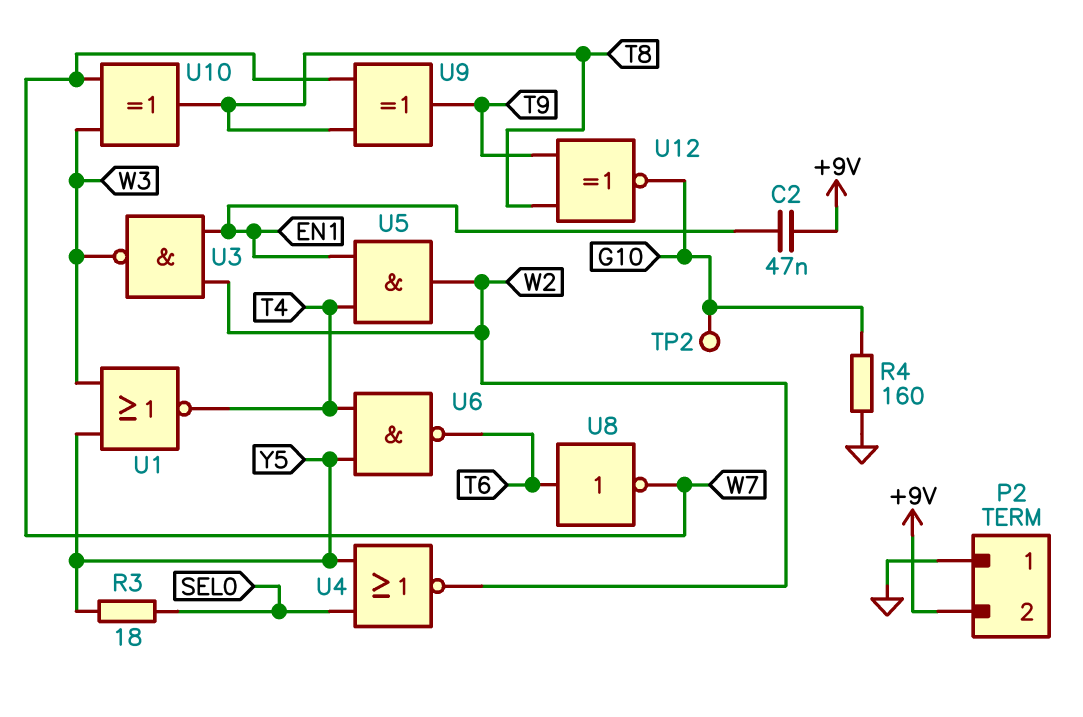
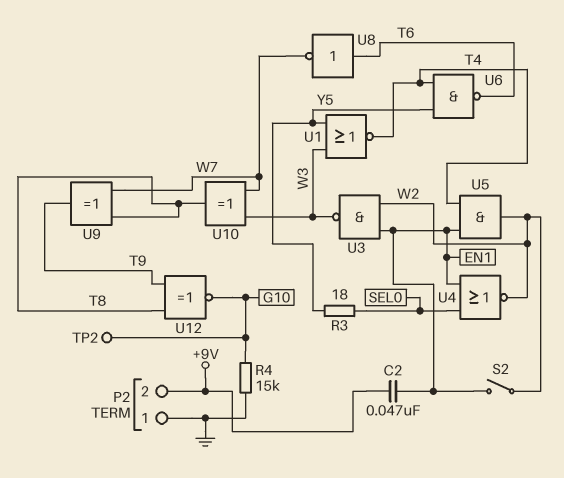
R4: 160 (G10, GND) -> 15k (G10, GND)
S2: none -> switch (EN1, W2)
U4: NOR (in SEL0, in Y5, out W2) -> NOR (in EN1, in SEL0, out W2)

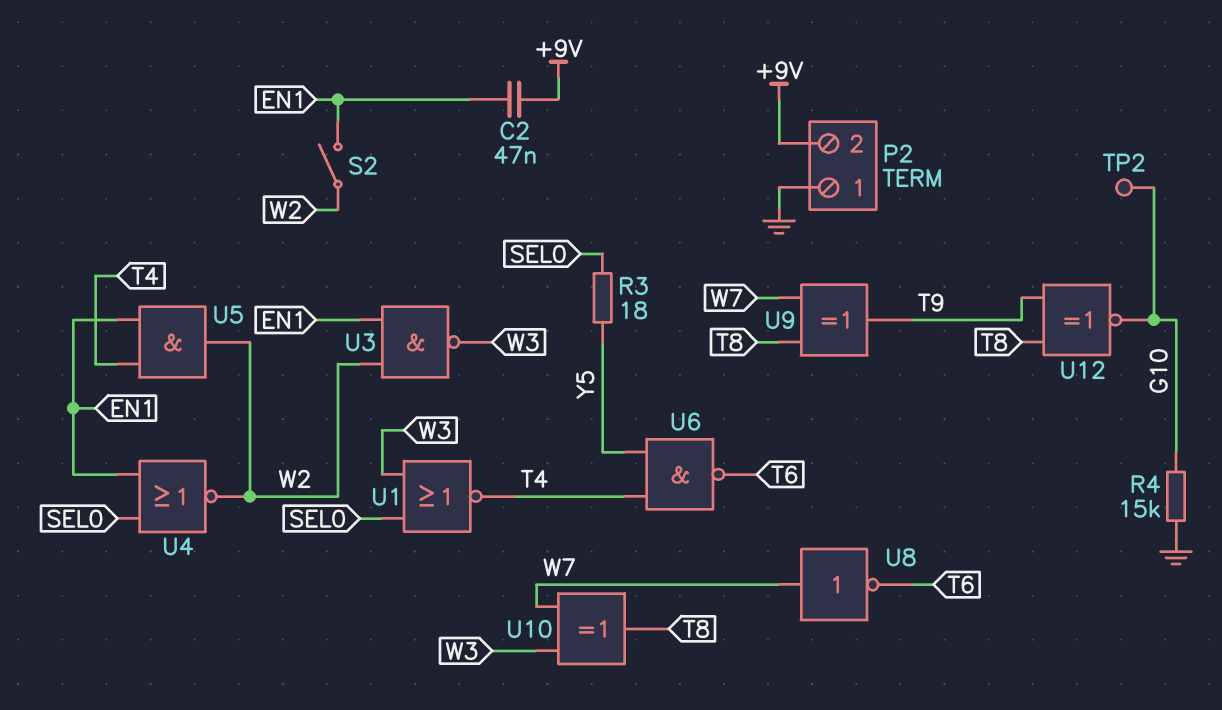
U1: NOR (in W3, in Y5, out T4) -> NOR (in SEL0, in W3, out T4)
U8: NOT (in T6, out W7) -> NOT (in W7, out T6)

